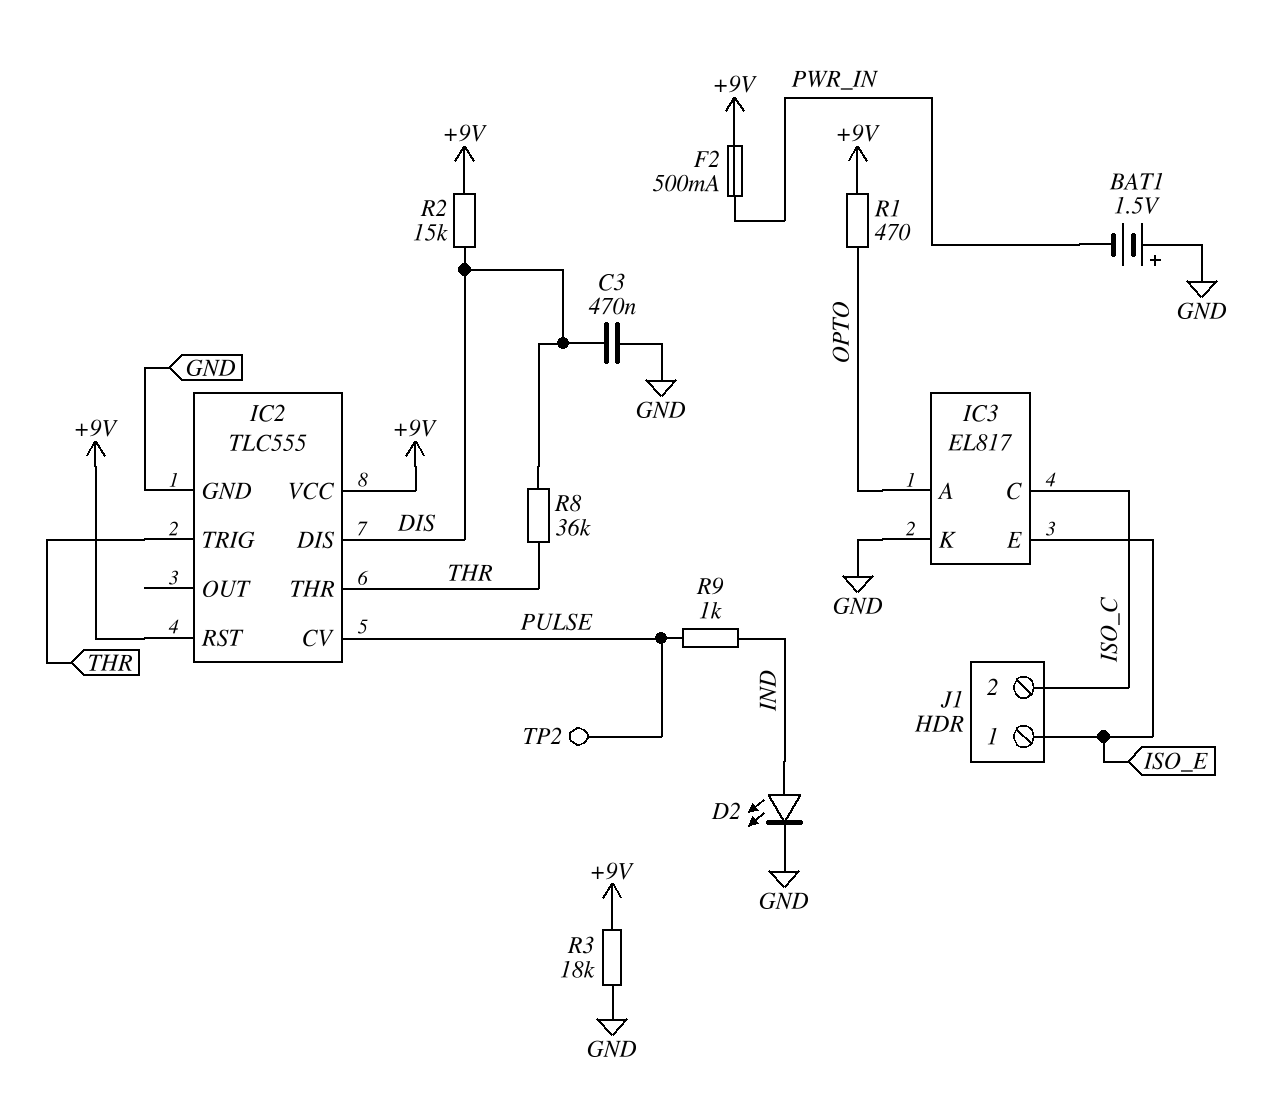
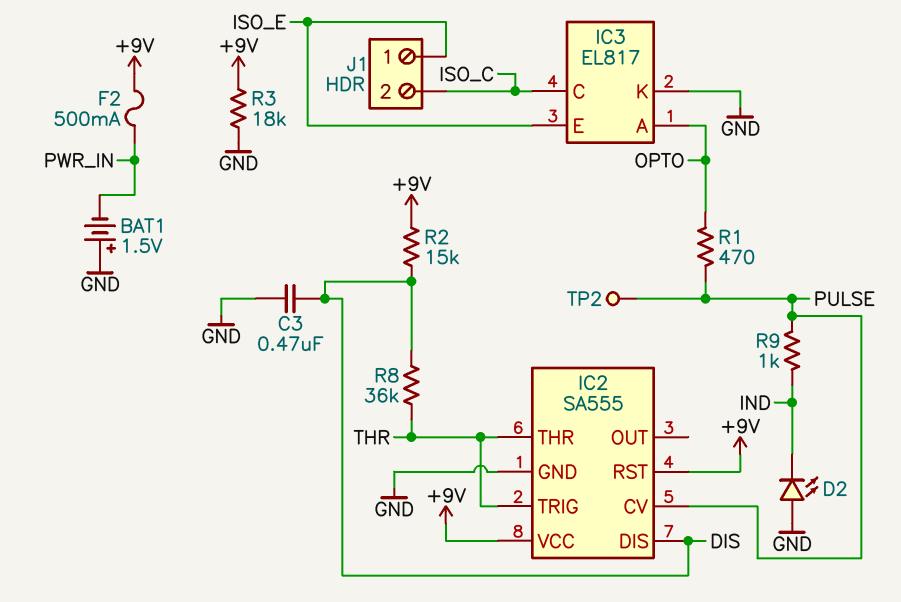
D2: LED (A IND, K GND) -> LED (A GND, K IND)
IC2: TLC555 -> SA555
R1: 470 (+9V, OPTO) -> 470 (OPTO, PULSE)

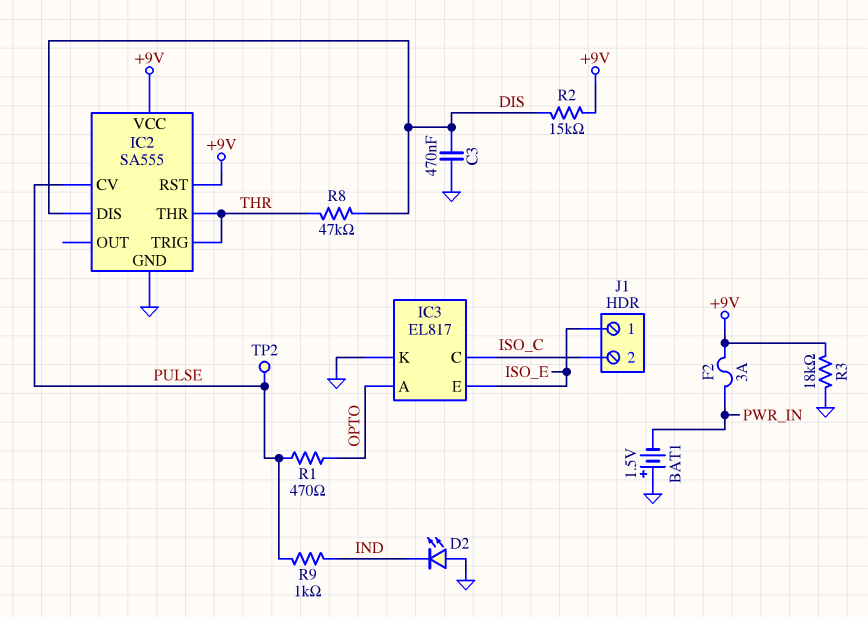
F2: 500mA (+9V, PWR_IN) -> 3A (+9V, PWR_IN)
R8: 36k (DIS, THR) -> 47k (DIS, THR)

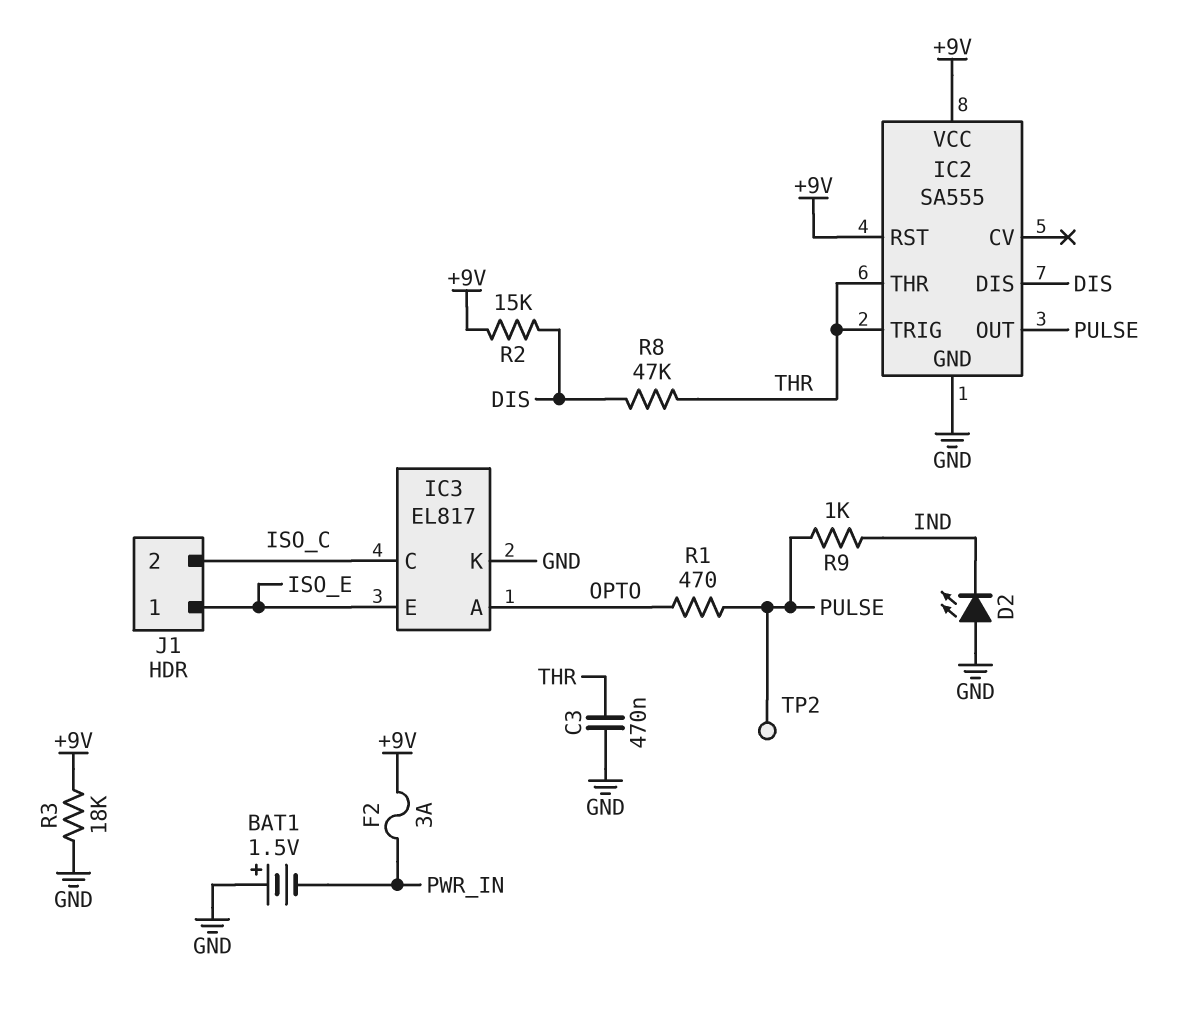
C3: 470nF (DIS, GND) -> 470nF (GND, THR)
IC2 pin CV: PULSE -> none
IC2 pin OUT: none -> PULSE

